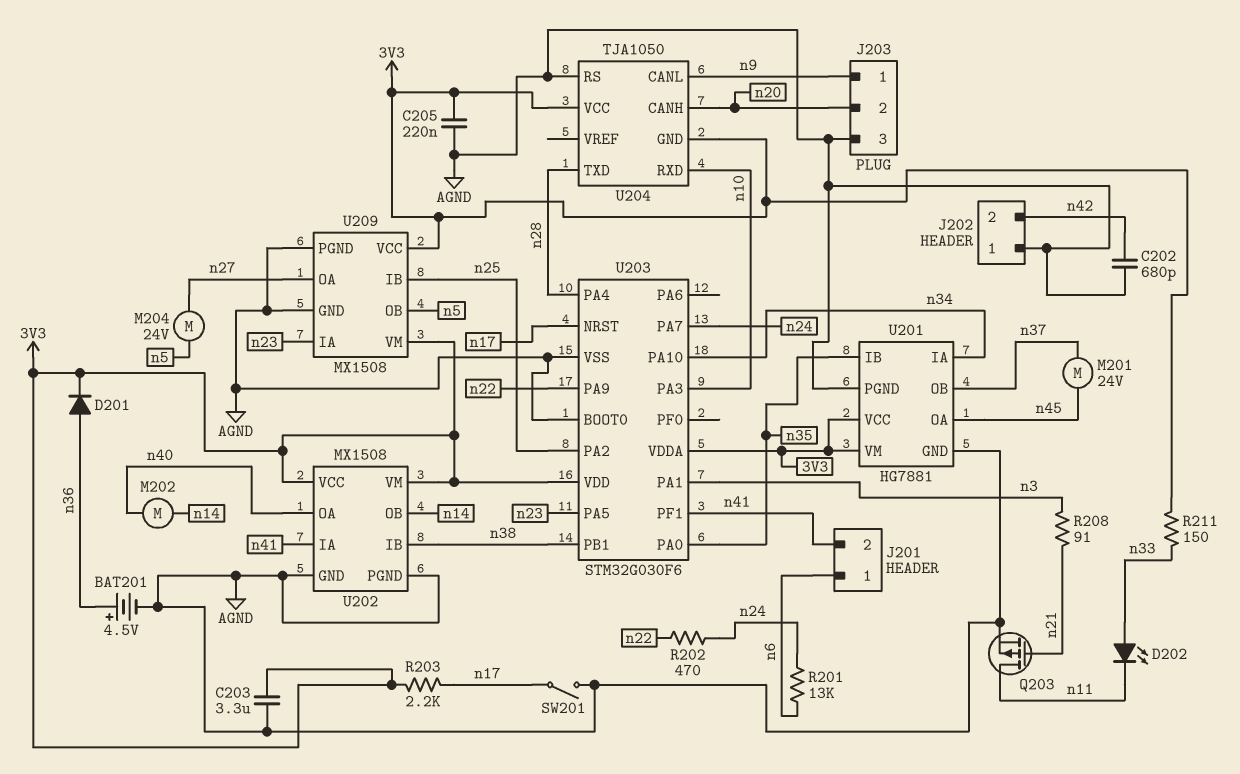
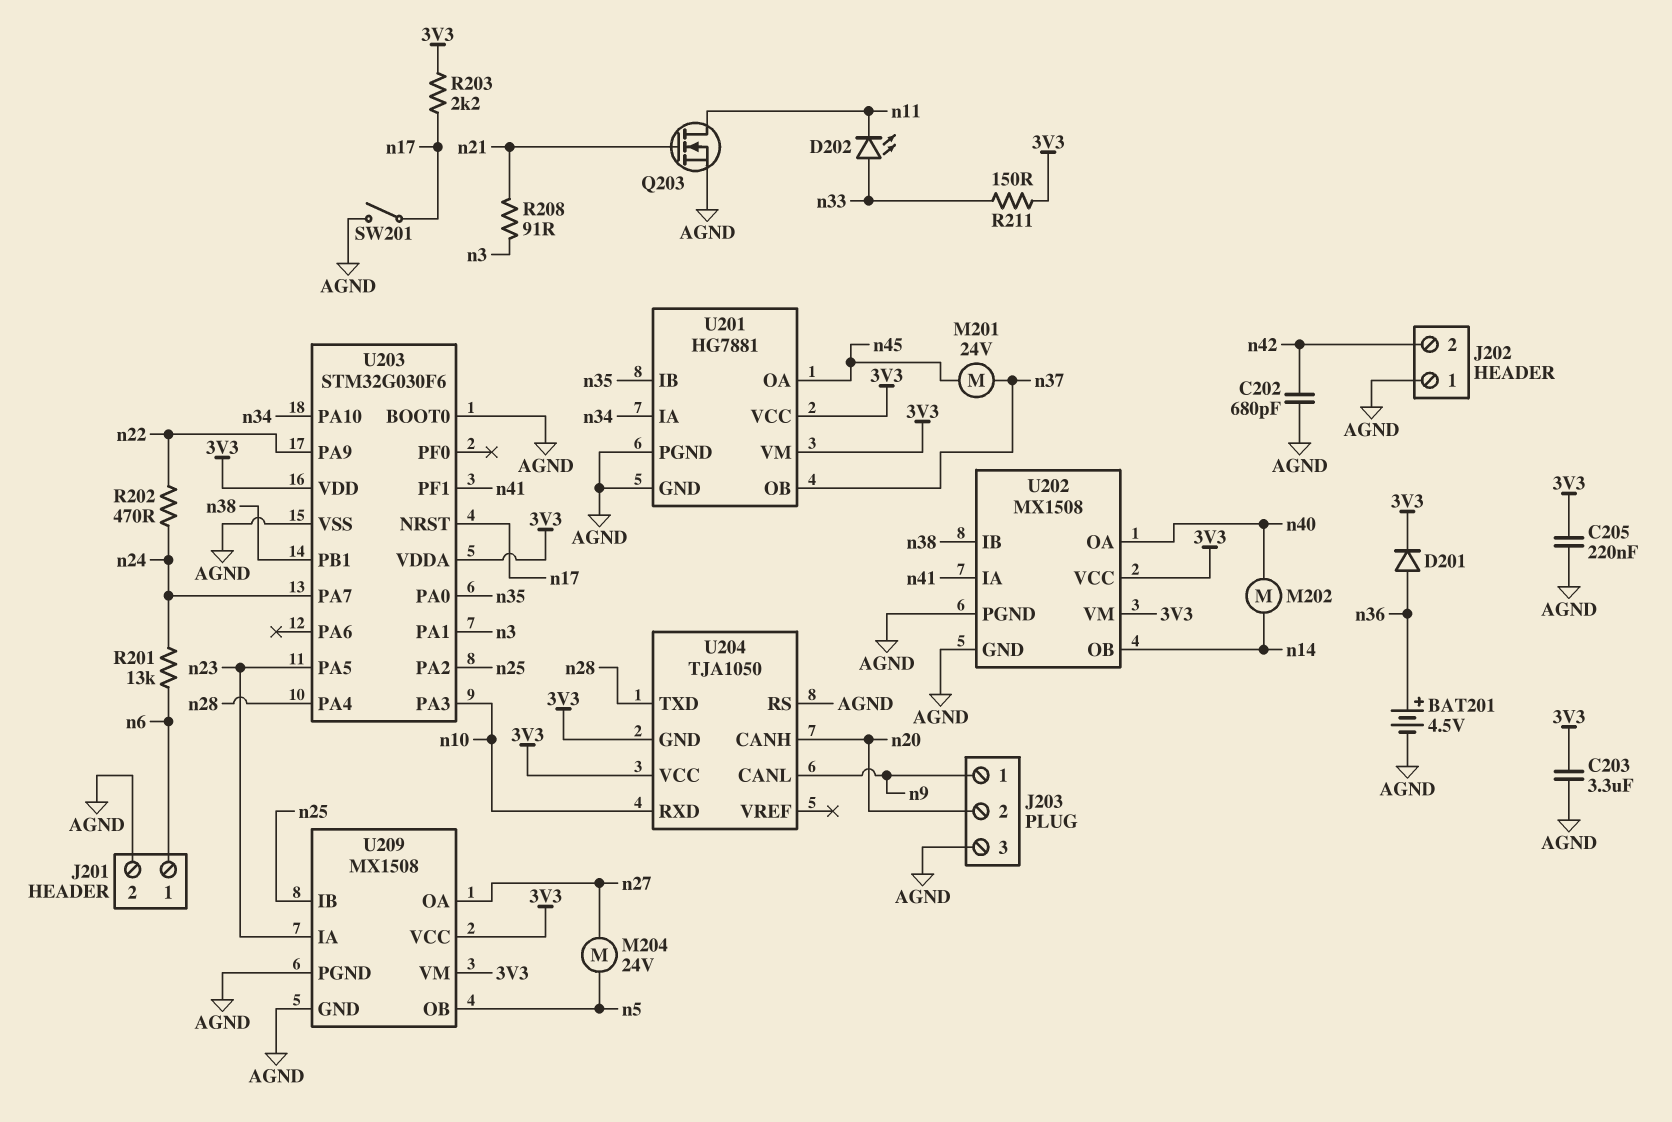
J201 pin 2: n41 -> AGND
Q203: PMOS (G n21, D n11, S AGND) -> NMOS (G n21, D n11, S AGND)

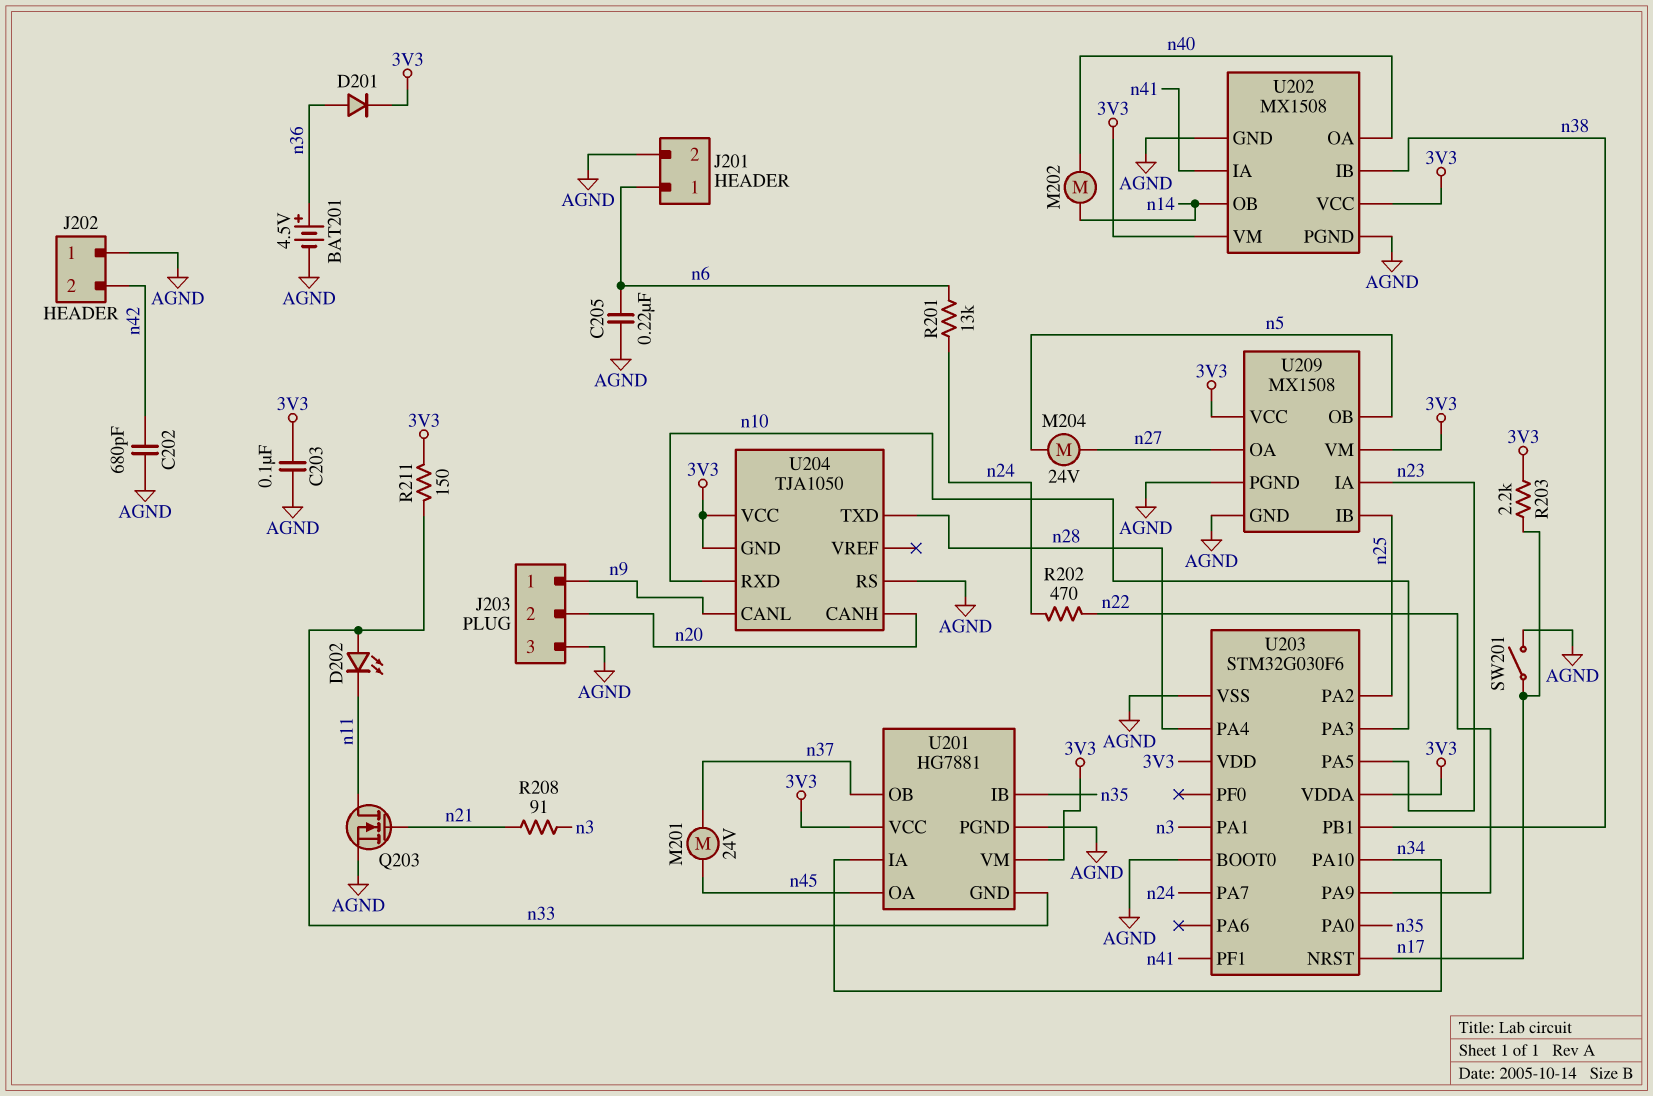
C203: 3.3uF (3V3, AGND) -> 100nF (3V3, AGND)
C205: 220nF (3V3, AGND) -> 220nF (AGND, n6)
U201 pin GND: AGND -> n33

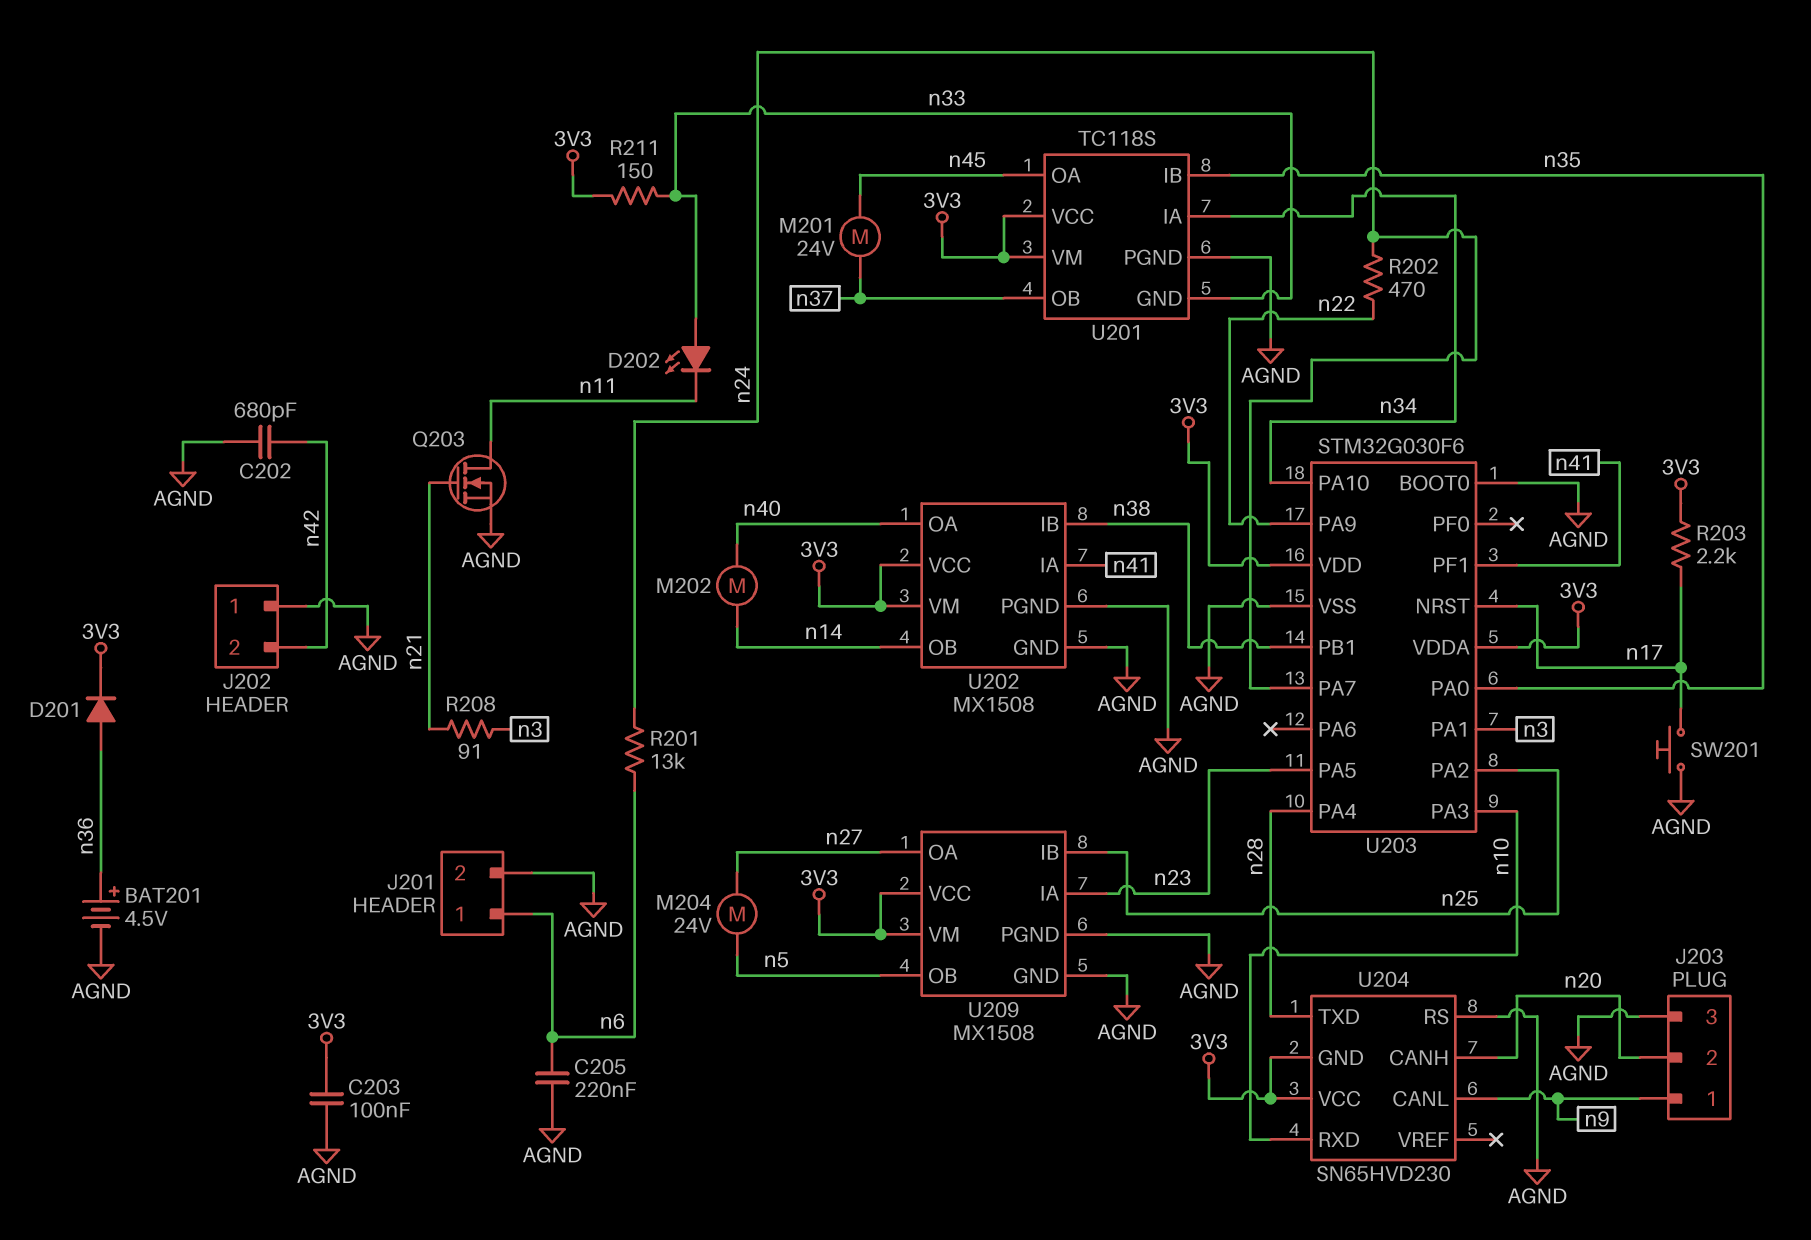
SW201: switch (AGND, n17) -> button (AGND, n17)
U201: HG7881 -> TC118S
U204: TJA1050 -> SN65HVD230

